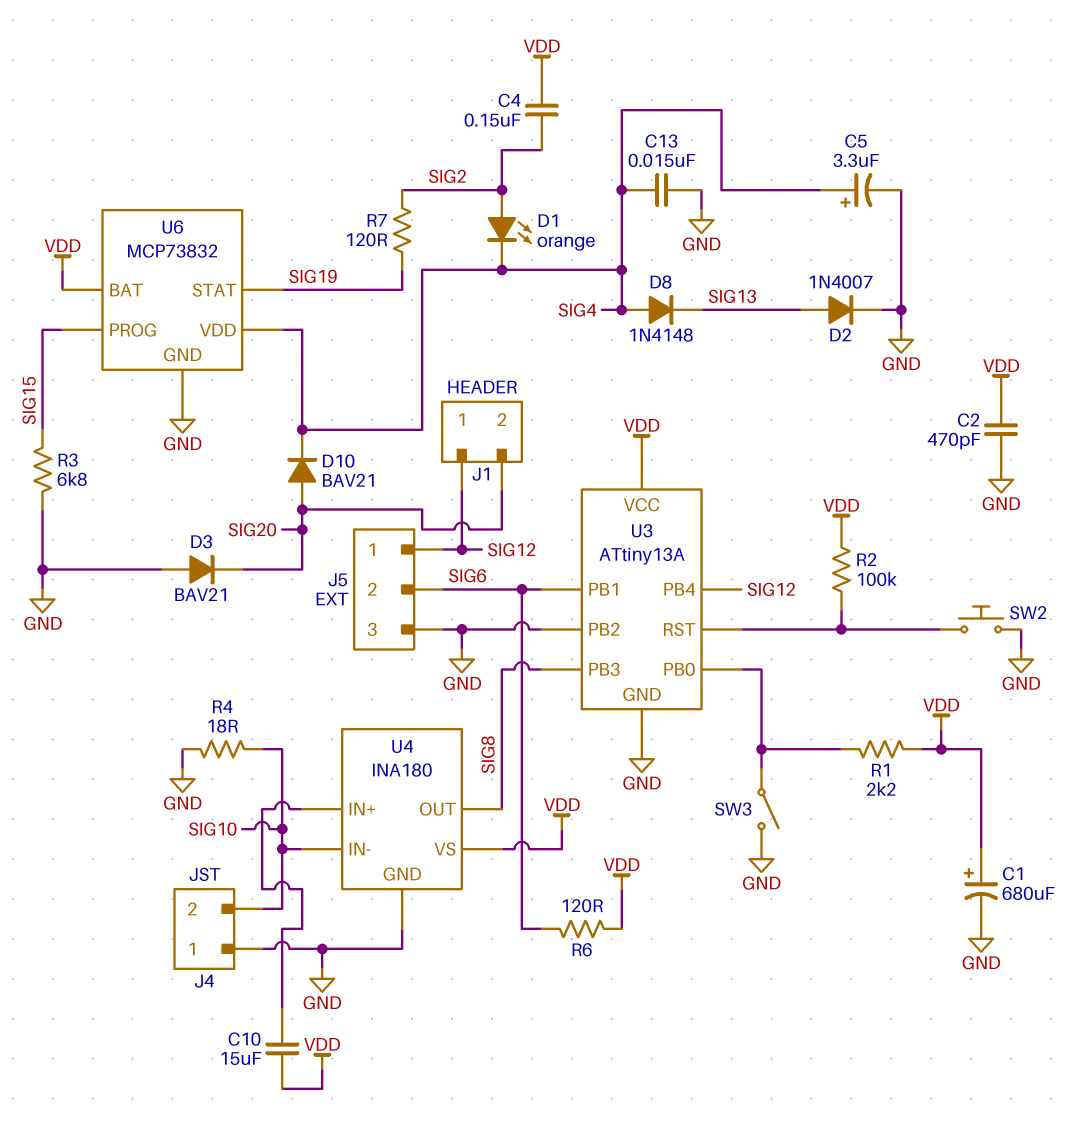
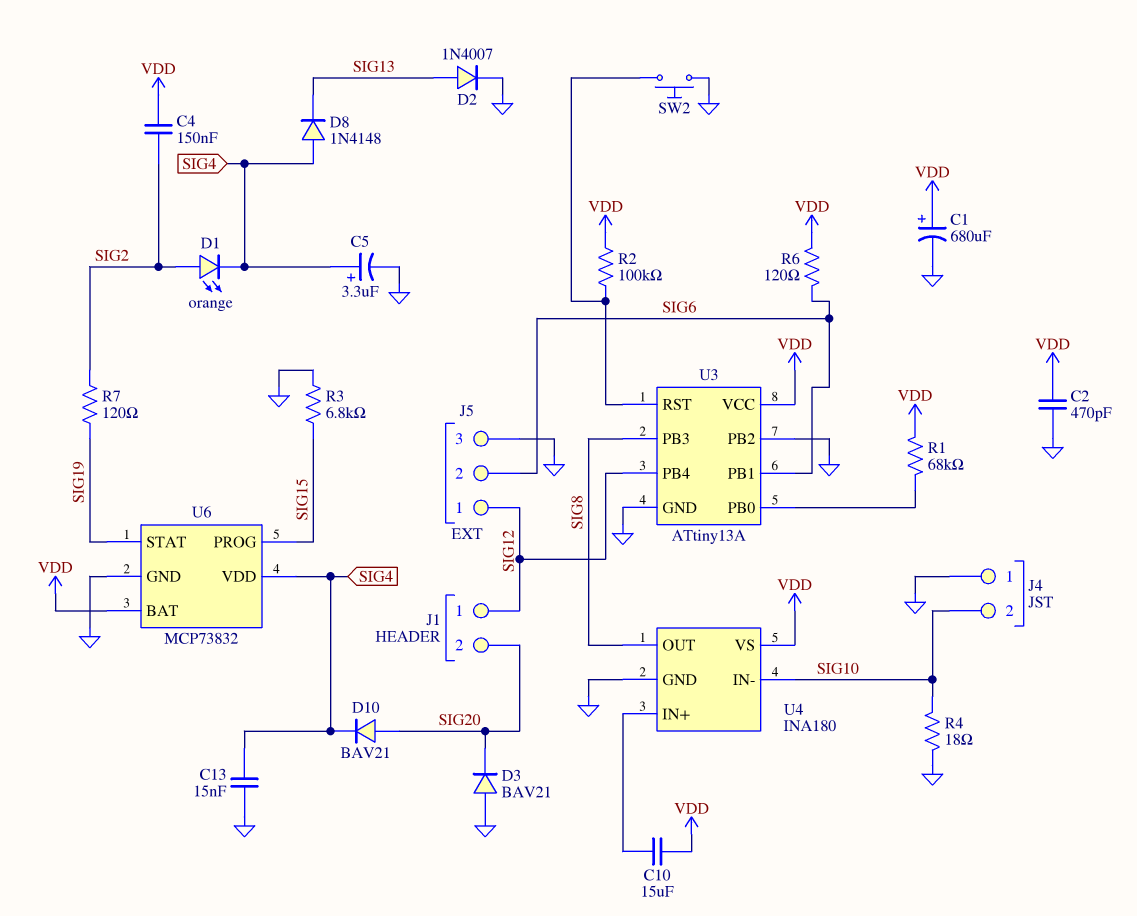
R1: 2.2k (U3/PB0, VDD) -> 68k (U3/PB0, VDD)
SW3: switch (GND, U3/PB0) -> none

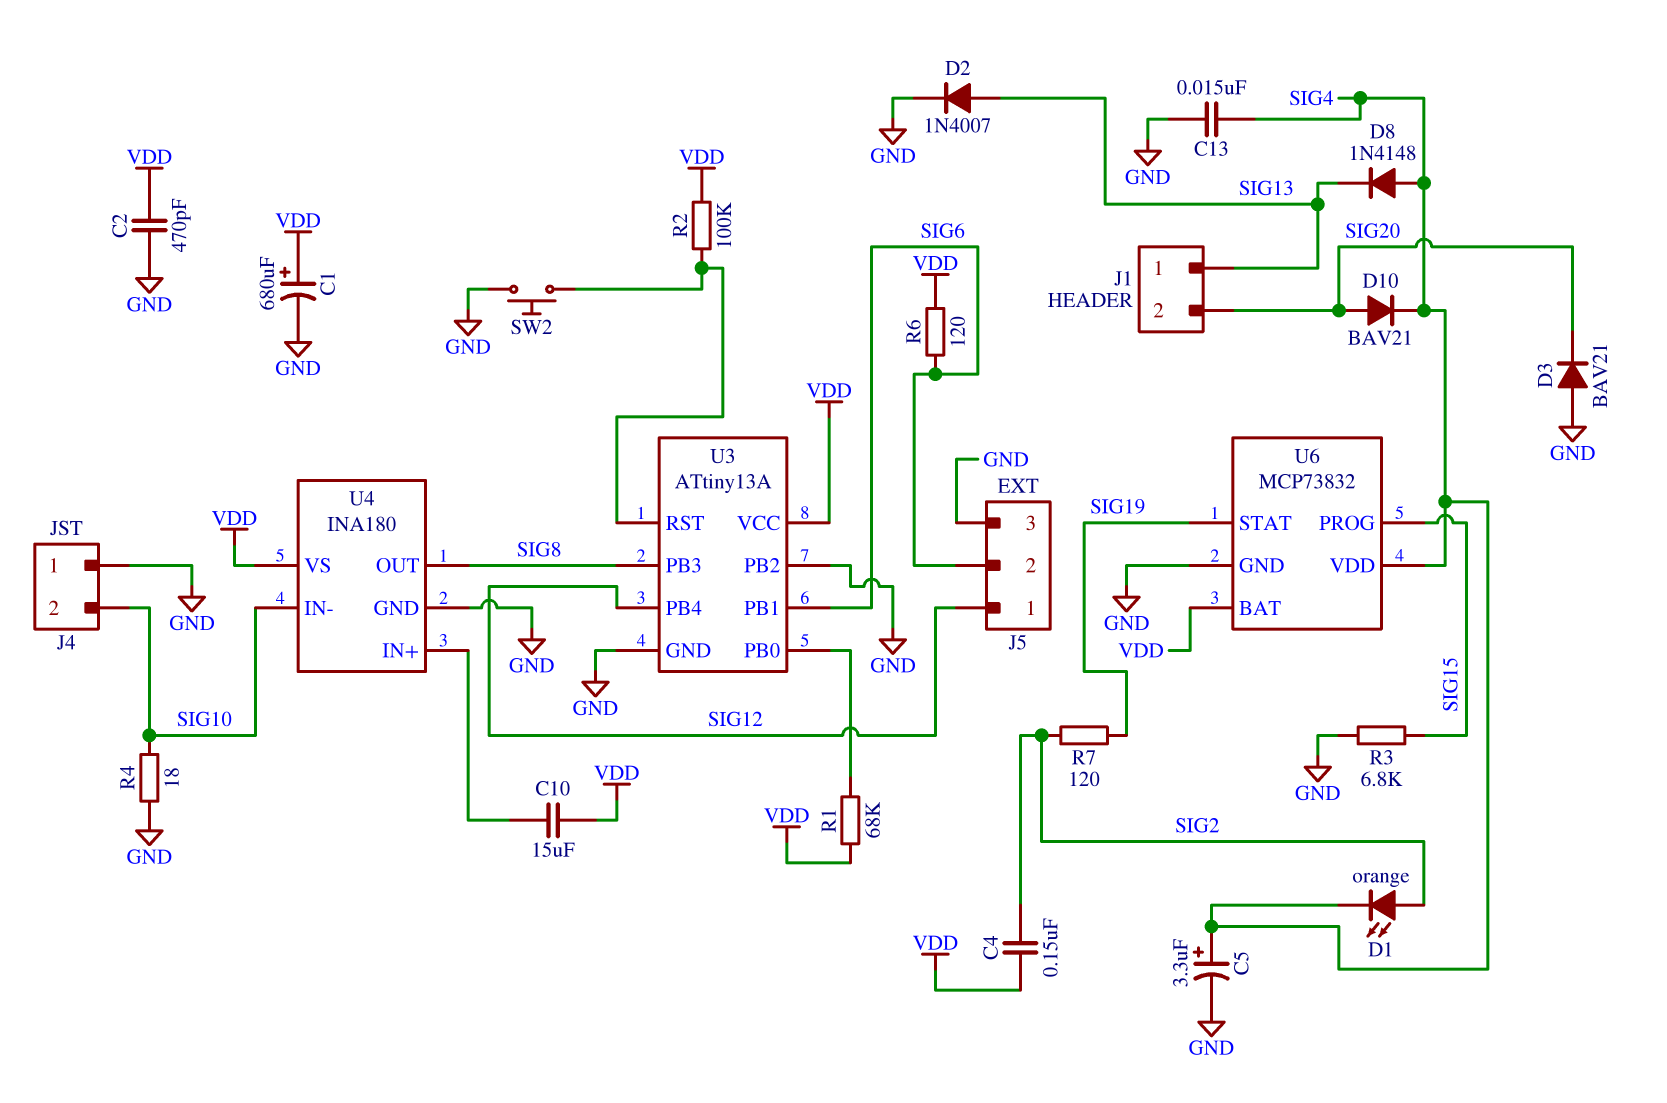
J1 pin 1: SIG12 -> SIG13

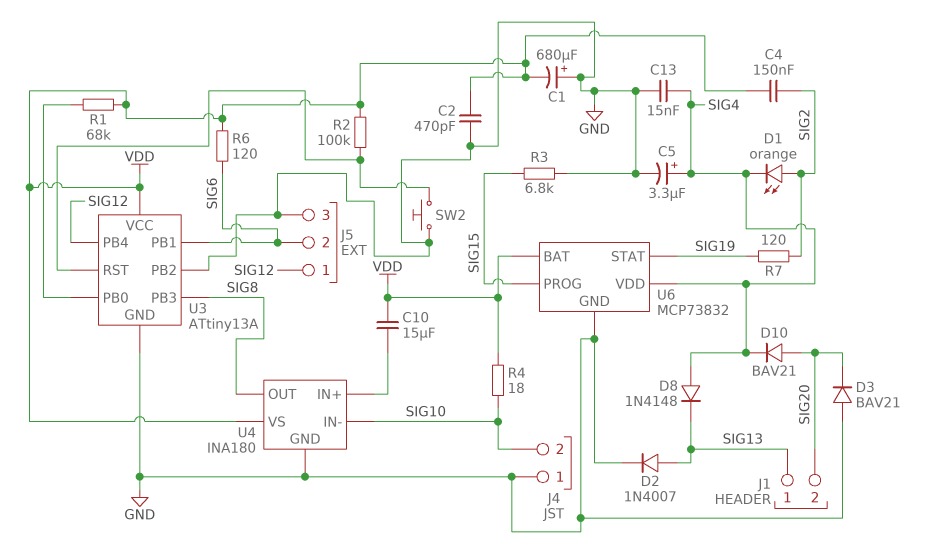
C1: 680uF (plus VDD, minus GND) -> 680uF (plus GND, minus VDD)
R4: 18 (GND, SIG10) -> 18 (SIG10, VDD)

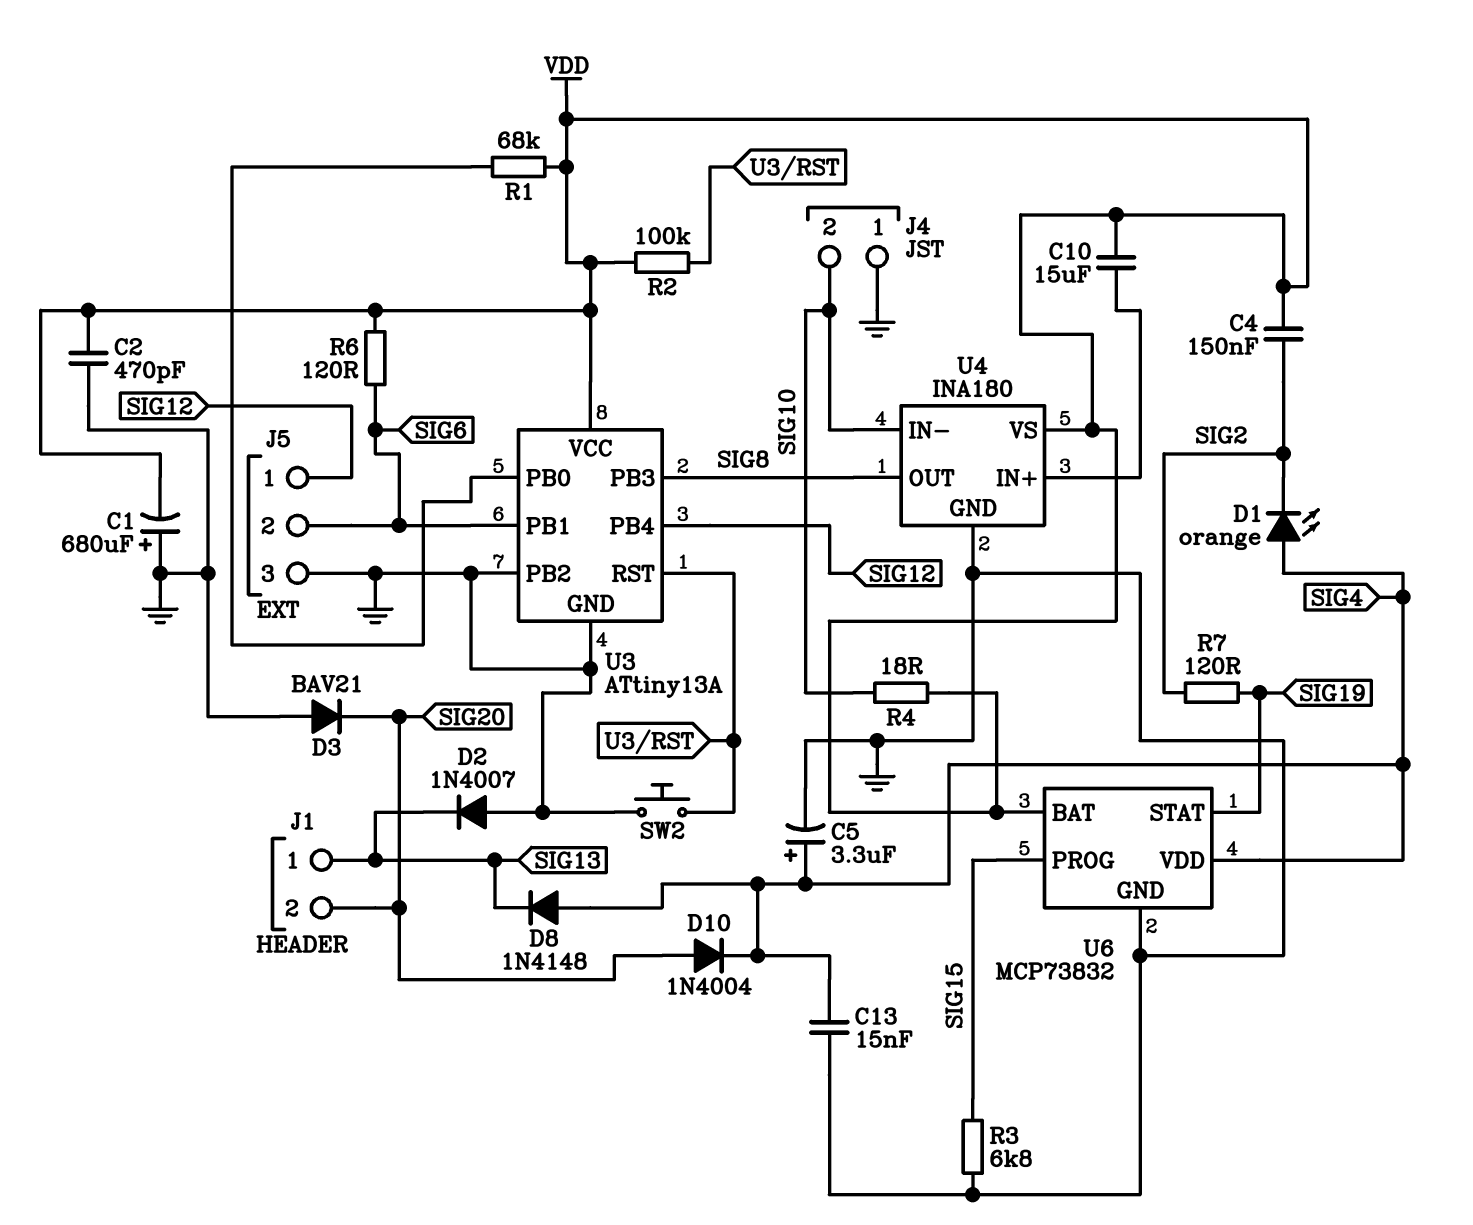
D1: LED orange (A SIG2, K SIG4) -> LED orange (A SIG4, K SIG2)
D2: diode 1N4007 (A SIG13, K GND) -> diode 1N4007 (A GND, K SIG13)
D10: diode BAV21 (A SIG20, K SIG4) -> diode 1N4004 (A SIG20, K SIG4)

